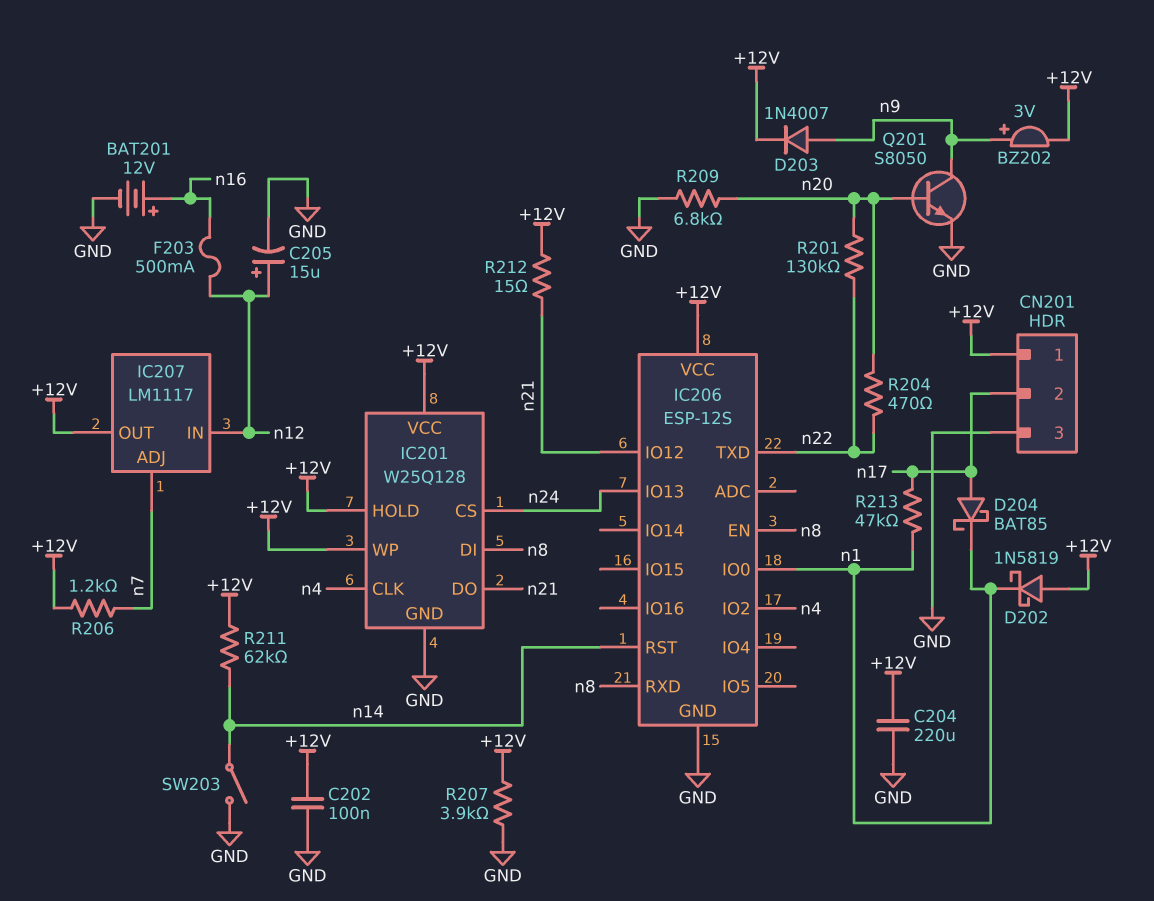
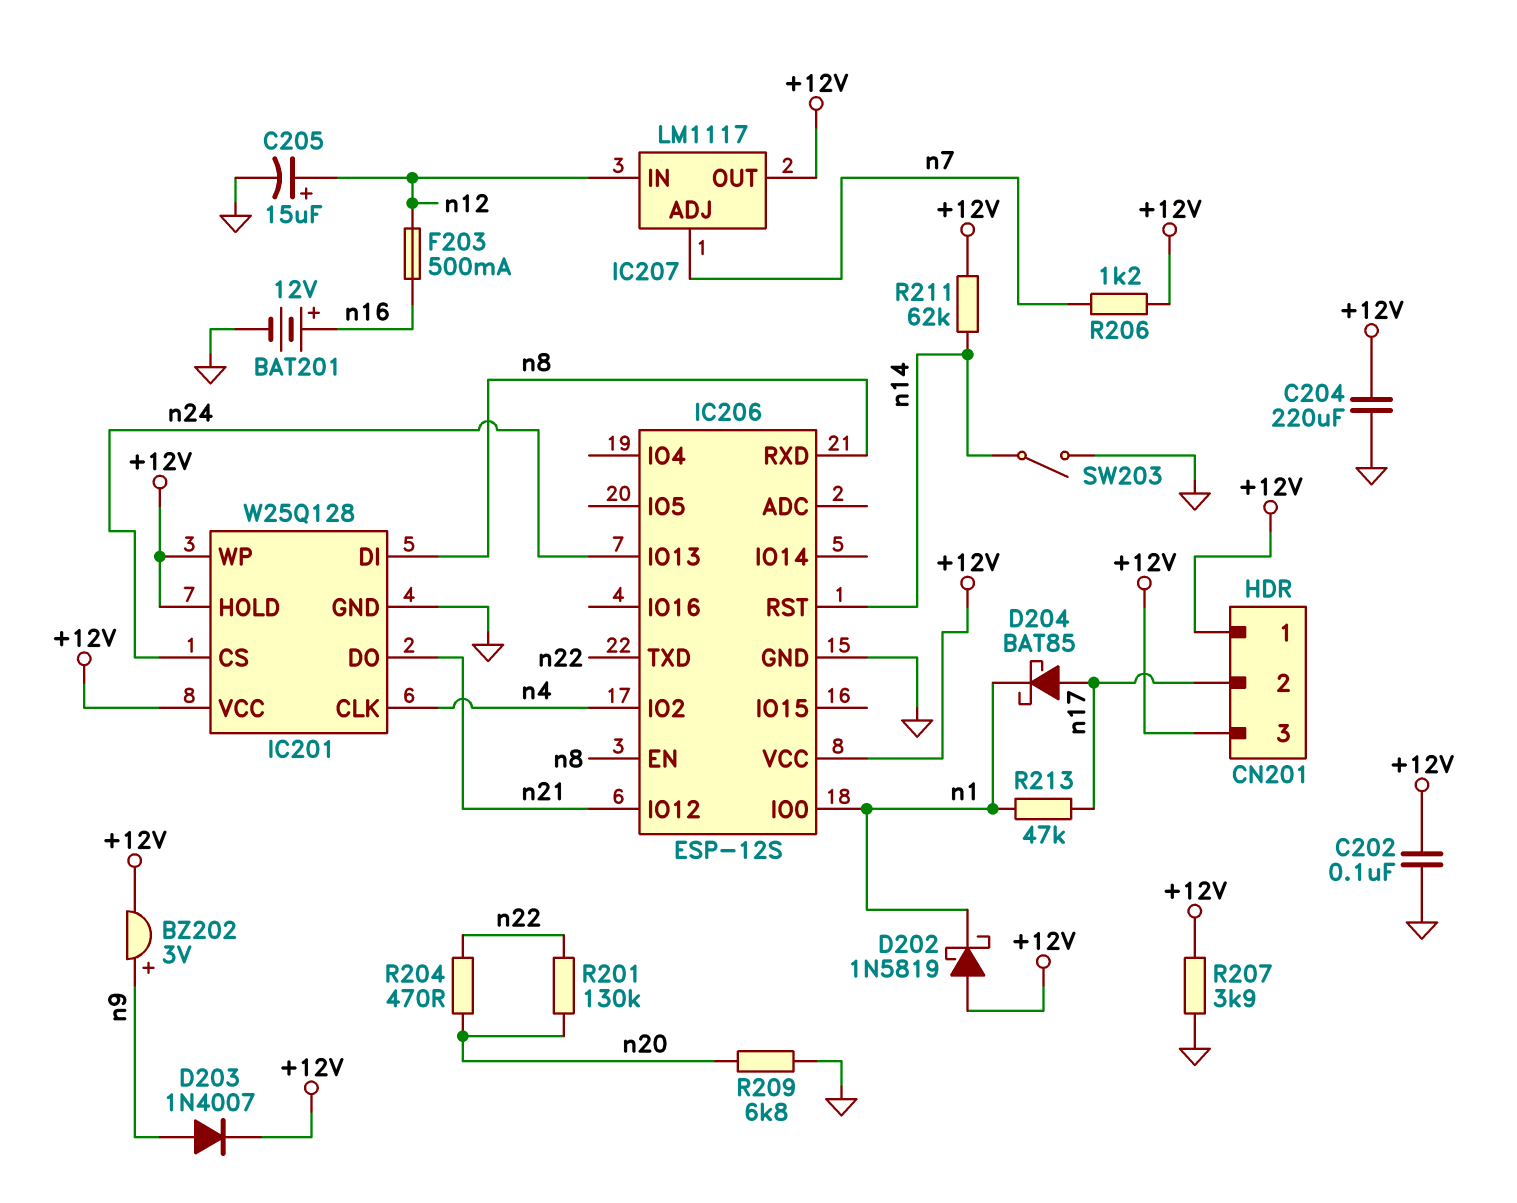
CN201 pin 3: GND -> +12V
Q201: NPN S8050 (B n20, C n9, E GND) -> none
R212: 15 (+12V, n21) -> none

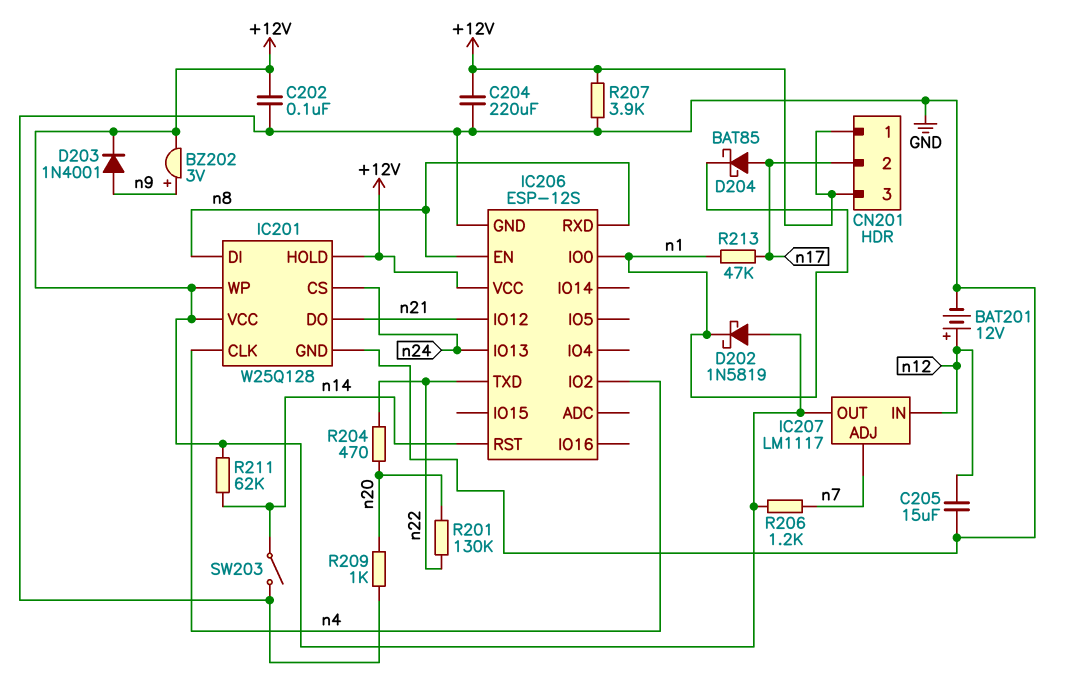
BAT201: 12V (plus n16, minus GND) -> 12V (plus n12, minus GND)
C205: 15uF (plus n12, minus GND) -> 15uF (GND, n12)
D203: diode 1N4007 (A n9, K +12V) -> diode 1N4001 (A n9, K +12V)
F203: 500mA (n12, n16) -> none
R209: 6.8k (GND, n20) -> 1k (GND, n20)

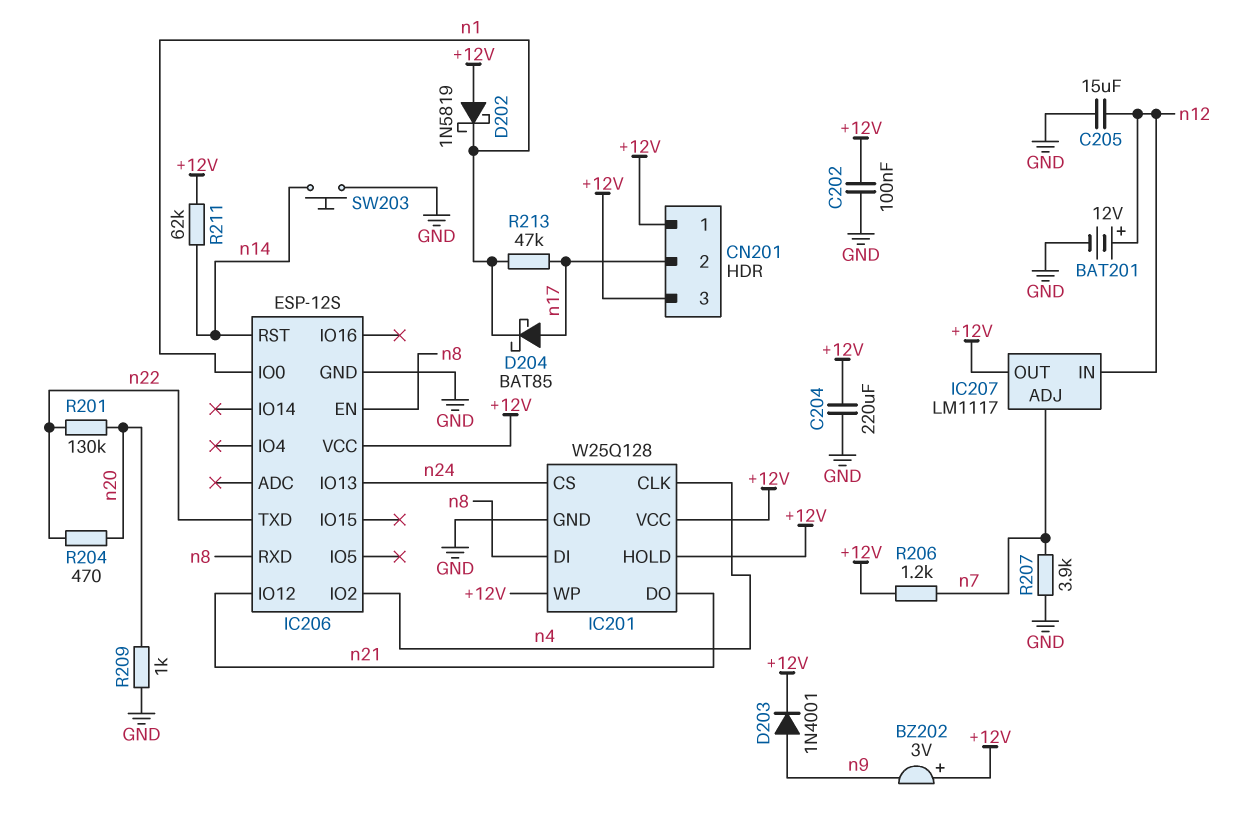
BZ202: buzzer 3V (plus n9, minus +12V) -> buzzer 3V (plus +12V, minus n9)
R207: 3.9k (+12V, GND) -> 3.9k (GND, n7)
SW203: switch (GND, n14) -> button (GND, n14)

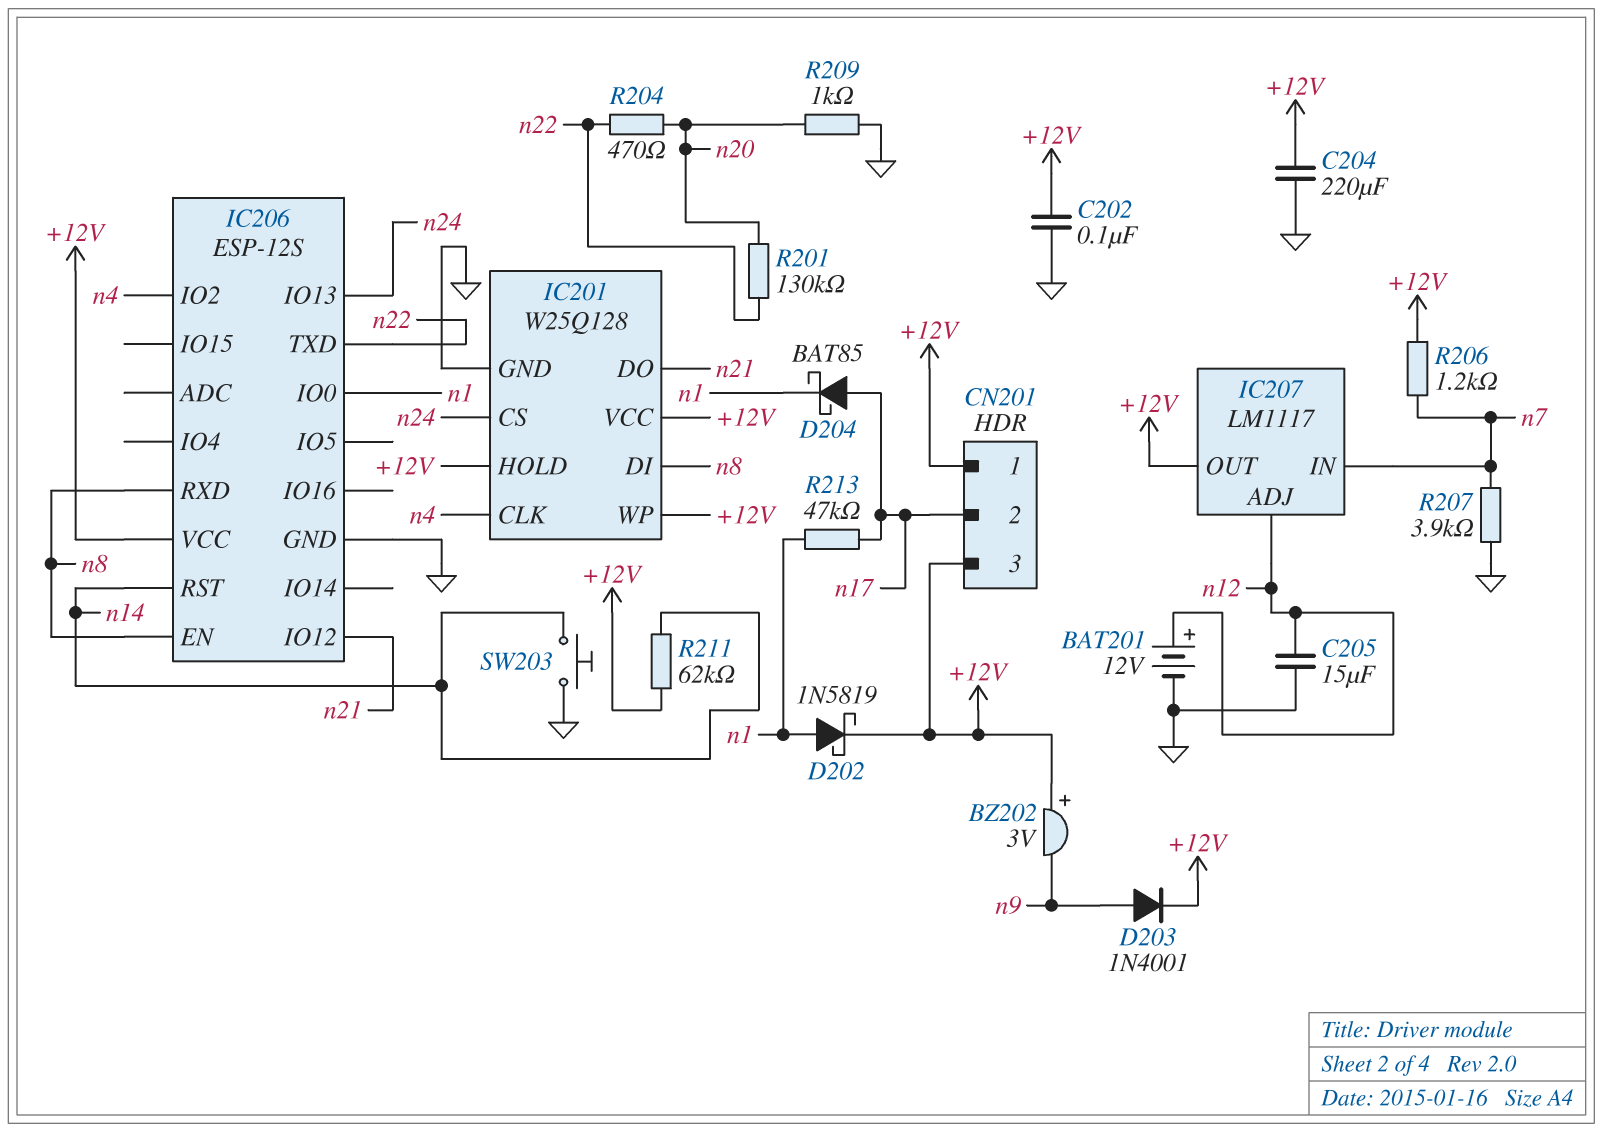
D202: schottky 1N5819 (A +12V, K n1) -> schottky 1N5819 (A n1, K +12V)
IC207 pin ADJ: n7 -> n12
IC207 pin IN: n12 -> n7

